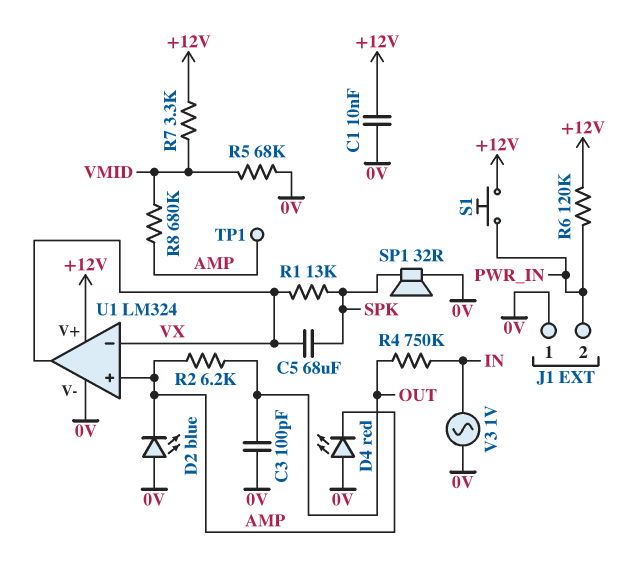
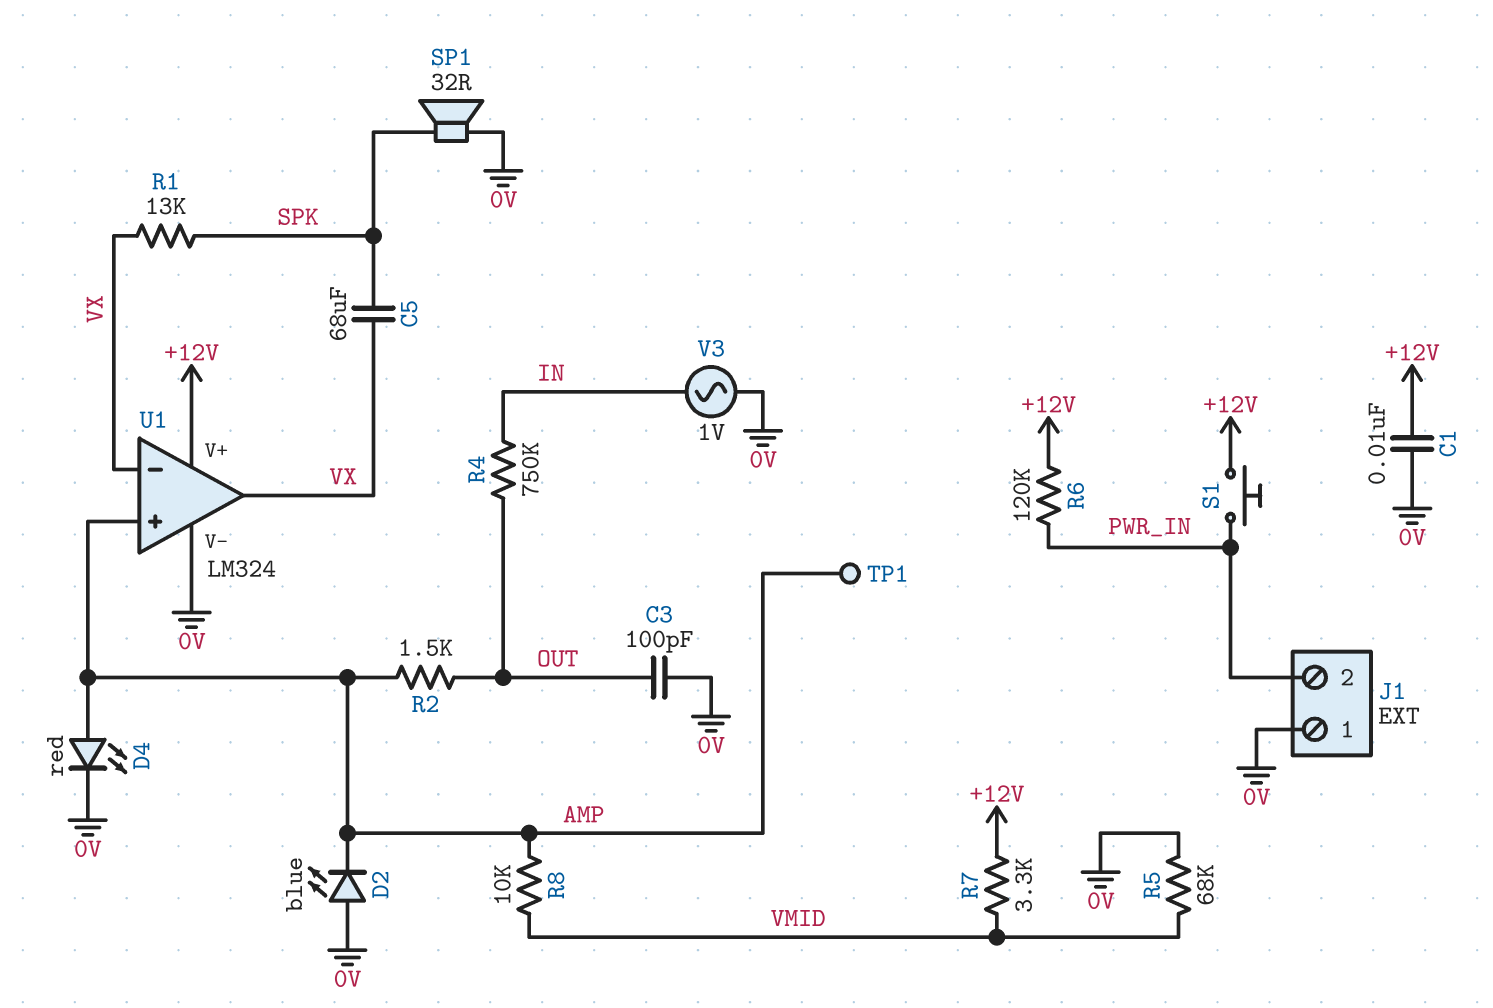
D4: LED red (A 0V, K AMP) -> LED red (A AMP, K 0V)
R2: 6.2k (AMP, OUT) -> 1.5k (AMP, OUT)
R8: 680k (AMP, VMID) -> 10k (AMP, VMID)

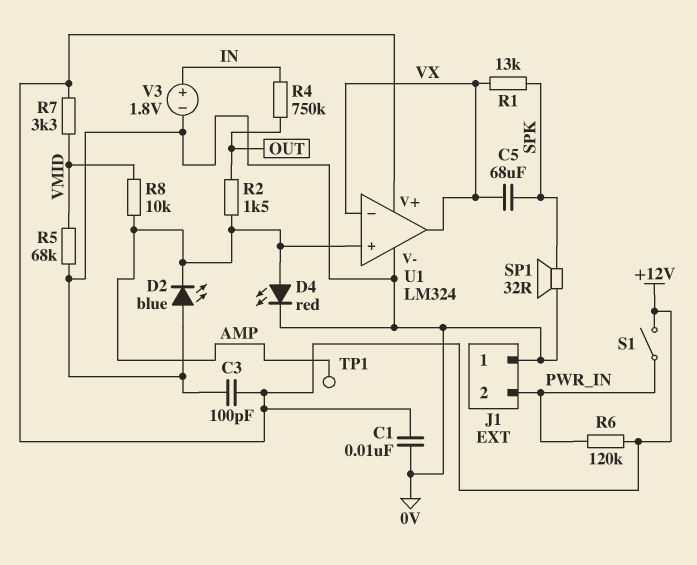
C3: 100pF (0V, OUT) -> 100pF (+12V, 0V)
S1: button (+12V, PWR_IN) -> switch (+12V, PWR_IN)
V3: AC 1V (0V, IN) -> 1.8V (plus IN, minus 0V)

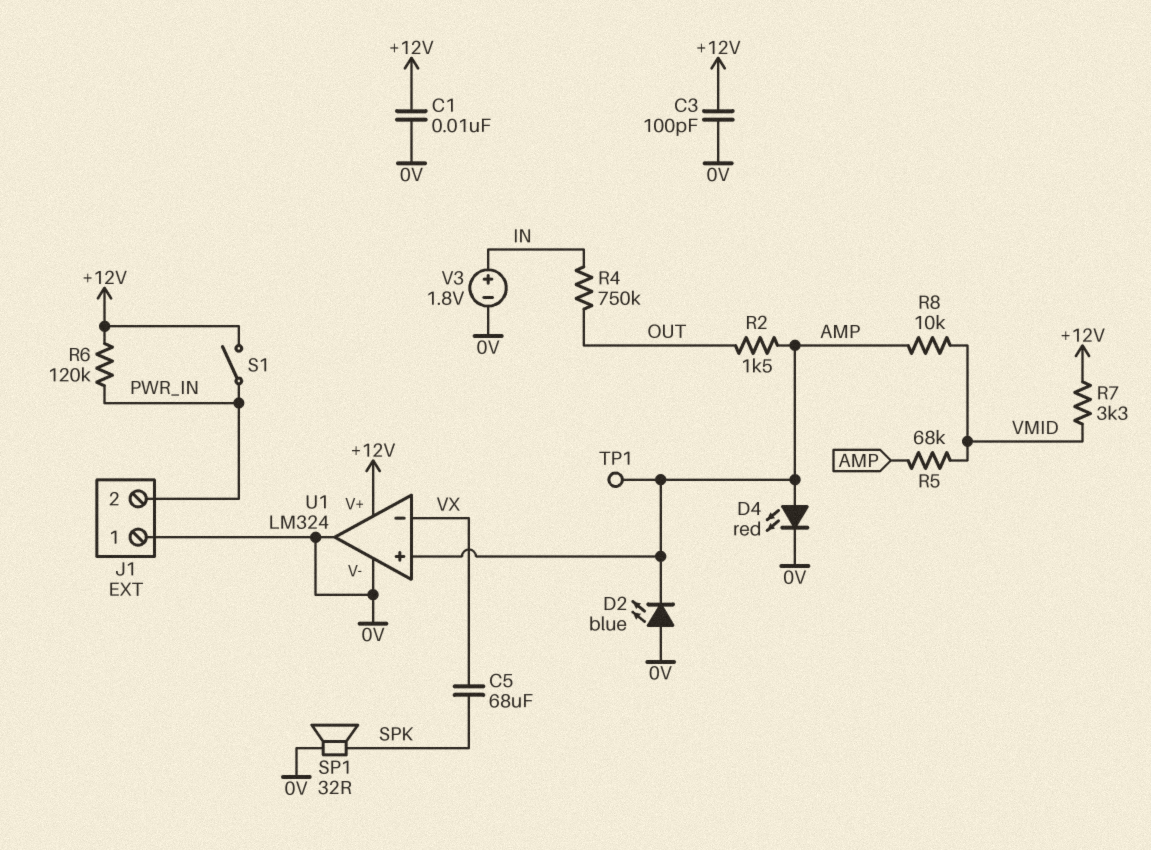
R1: 13k (SPK, VX) -> none
R5: 68k (0V, VMID) -> 68k (AMP, VMID)
U1 pin out: VX -> 0V

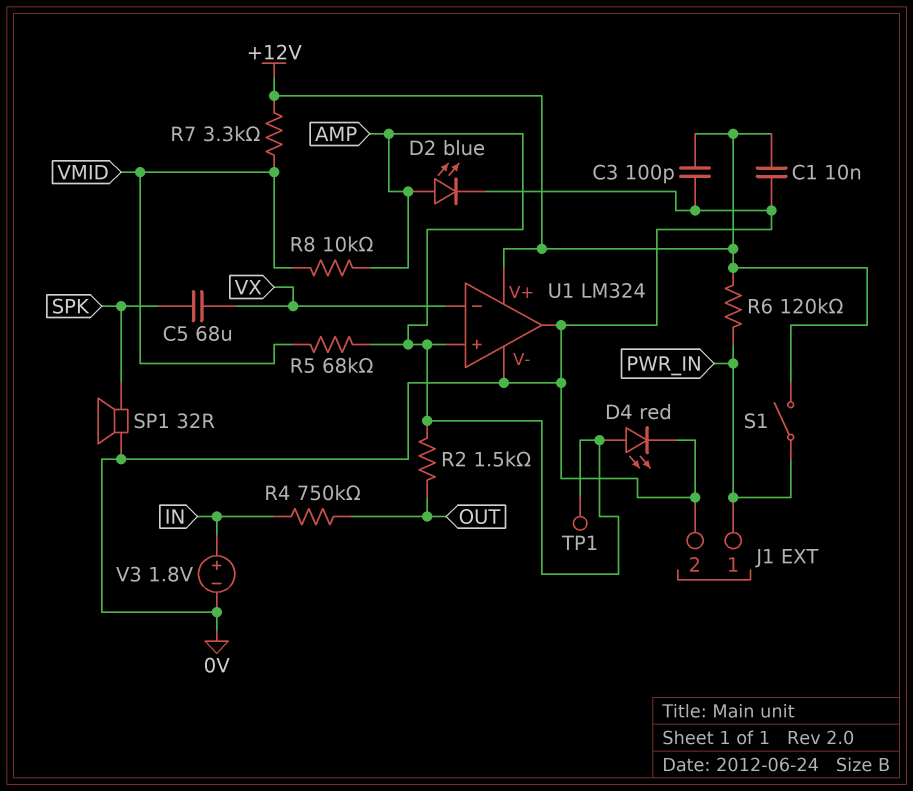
D2: LED blue (A 0V, K AMP) -> LED blue (A AMP, K 0V)
J1 pin 1: 0V -> PWR_IN
J1 pin 2: PWR_IN -> 0V

